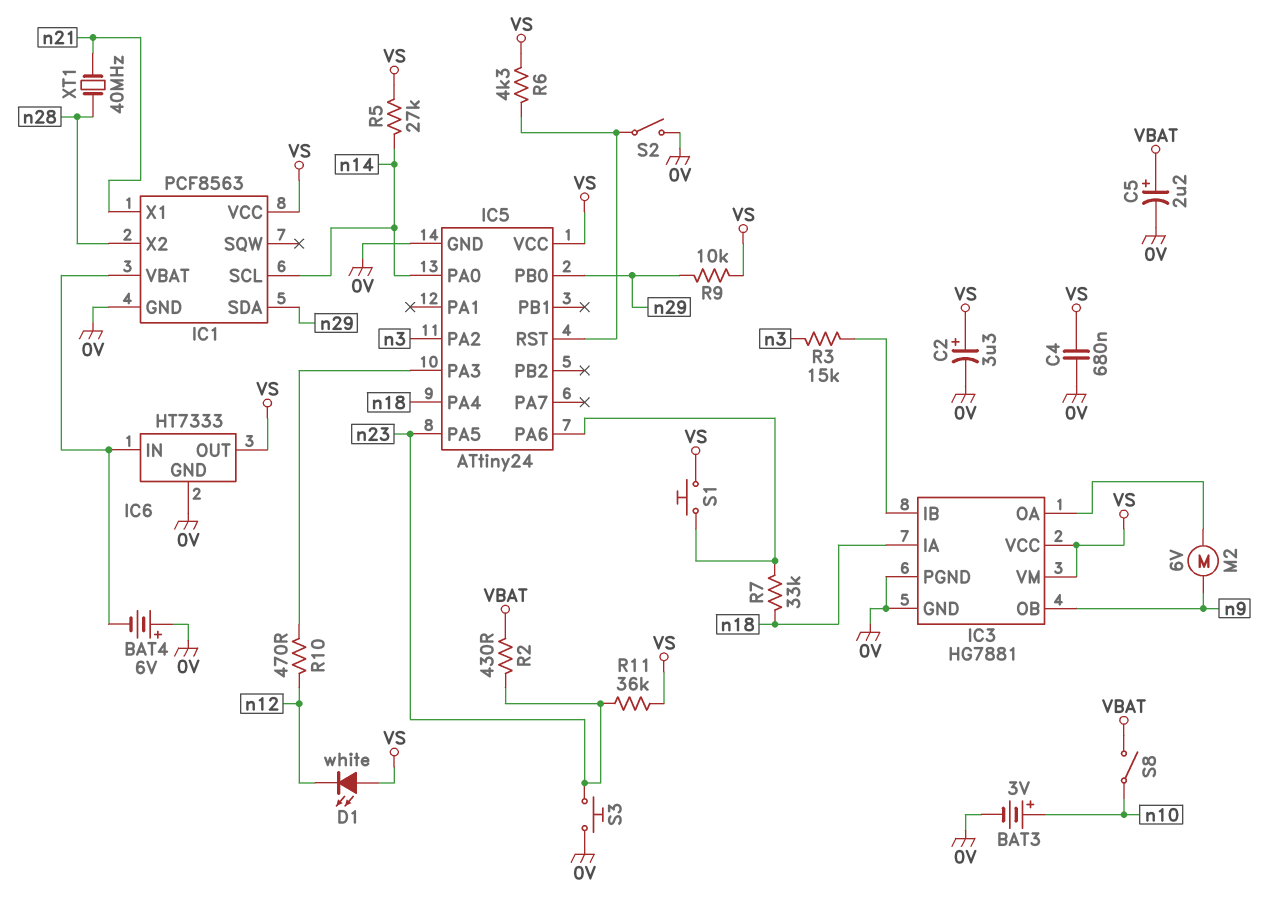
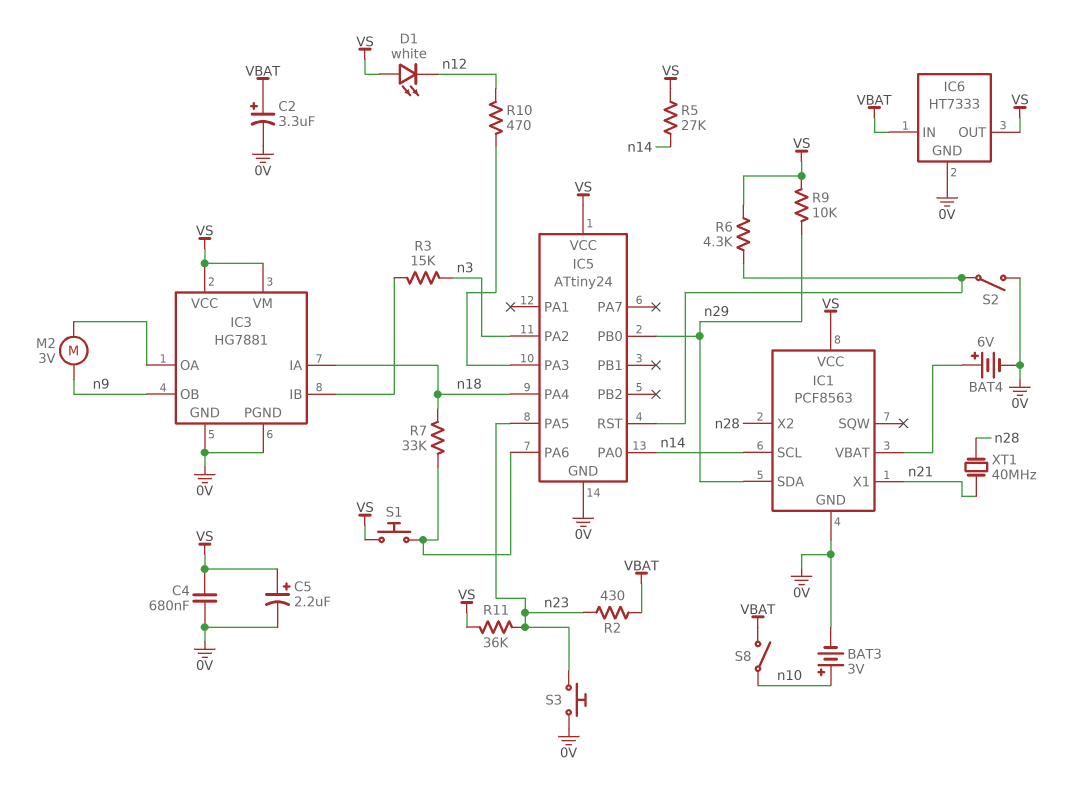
BAT4: 6V (plus 0V, minus IC1/VBAT) -> 6V (plus IC1/VBAT, minus 0V)
C2: 3.3uF (plus VS, minus 0V) -> 3.3uF (plus VBAT, minus 0V)
C5: 2.2uF (plus VBAT, minus 0V) -> 2.2uF (plus VS, minus 0V)
IC6 pin IN: IC1/VBAT -> VBAT
M2: motor 6V (IC3/OA, n9) -> motor 3V (IC3/OA, n9)

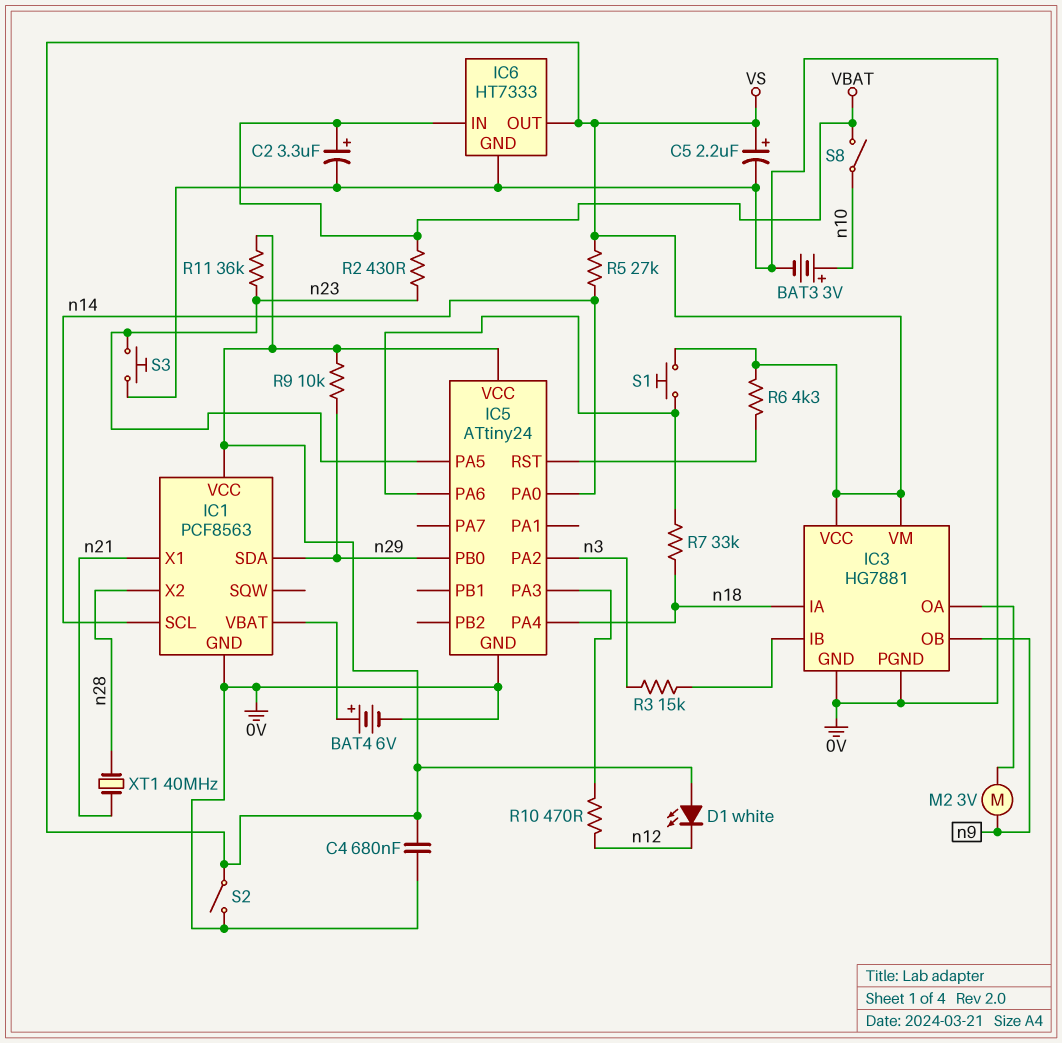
S2: switch (0V, IC5/RST) -> switch (0V, VS)

